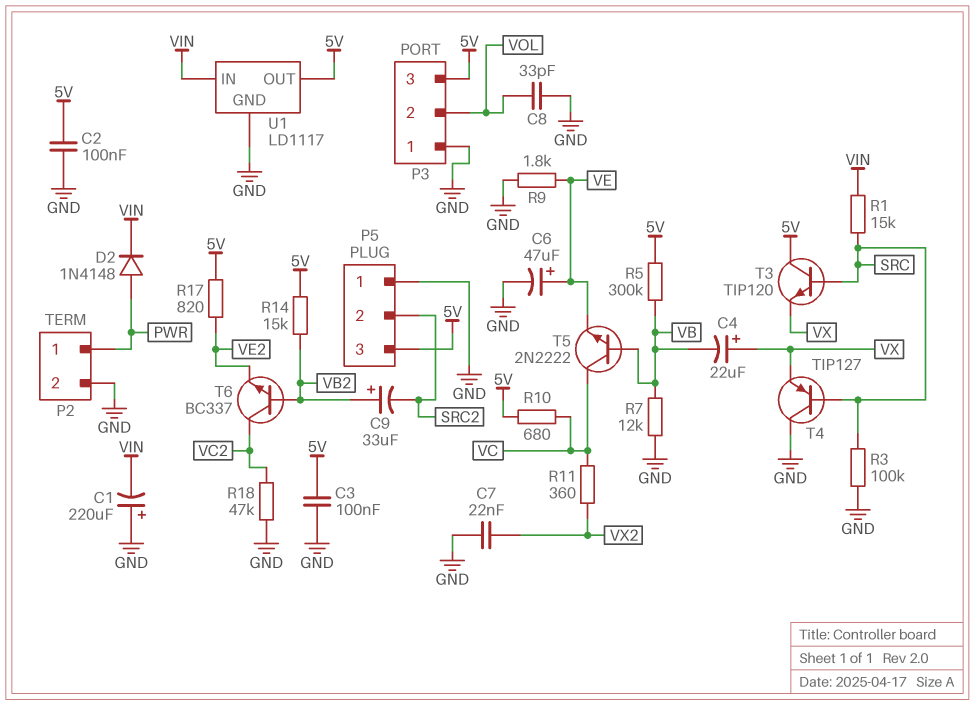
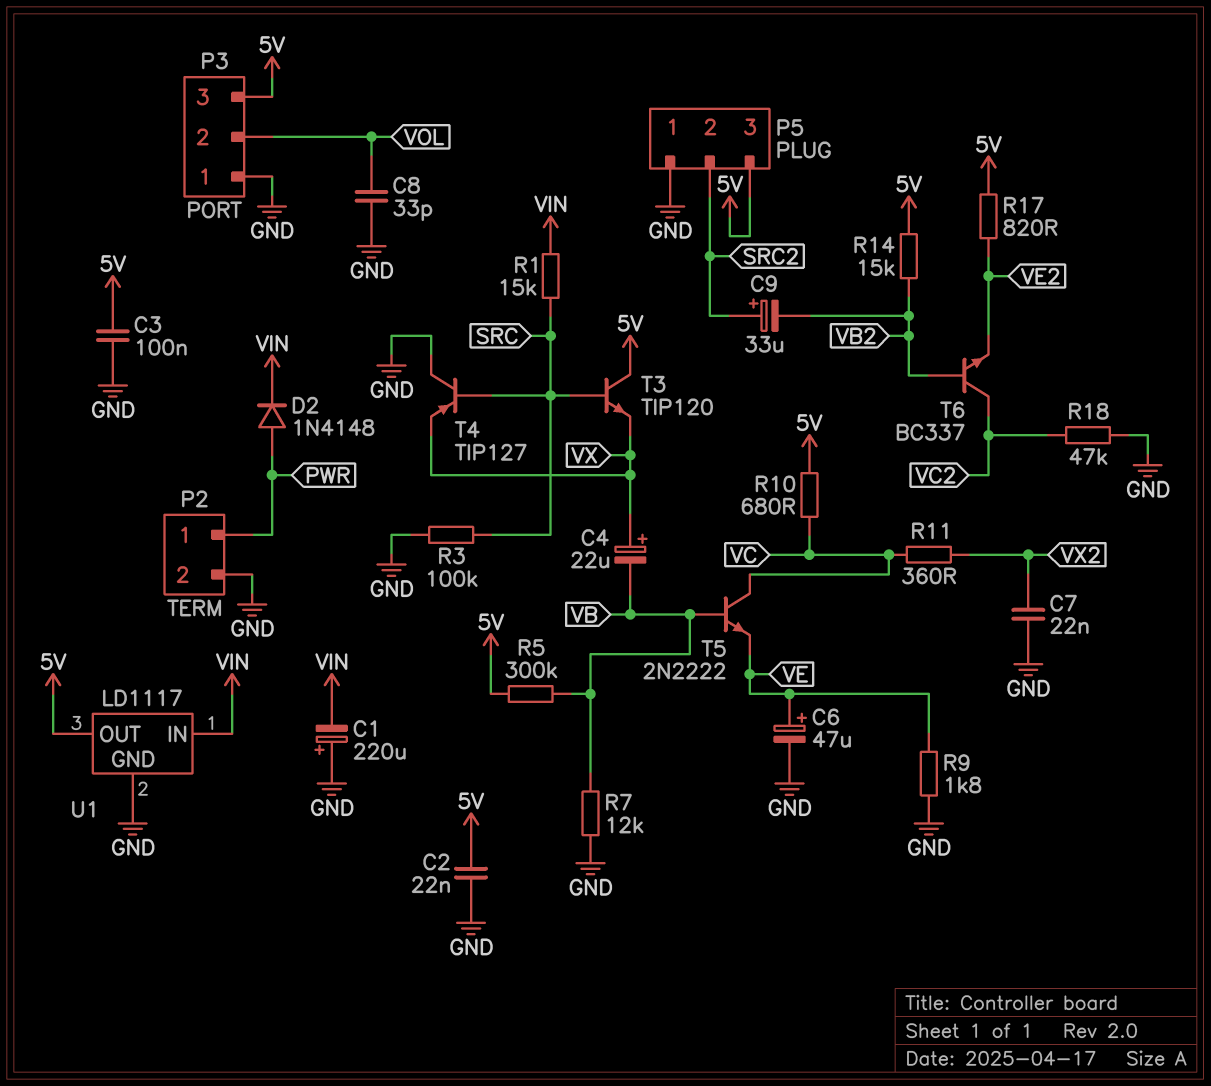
C2: 100nF (5V, GND) -> 22nF (5V, GND)
C9: 33uF (plus VB2, minus SRC2) -> 33uF (plus SRC2, minus VB2)

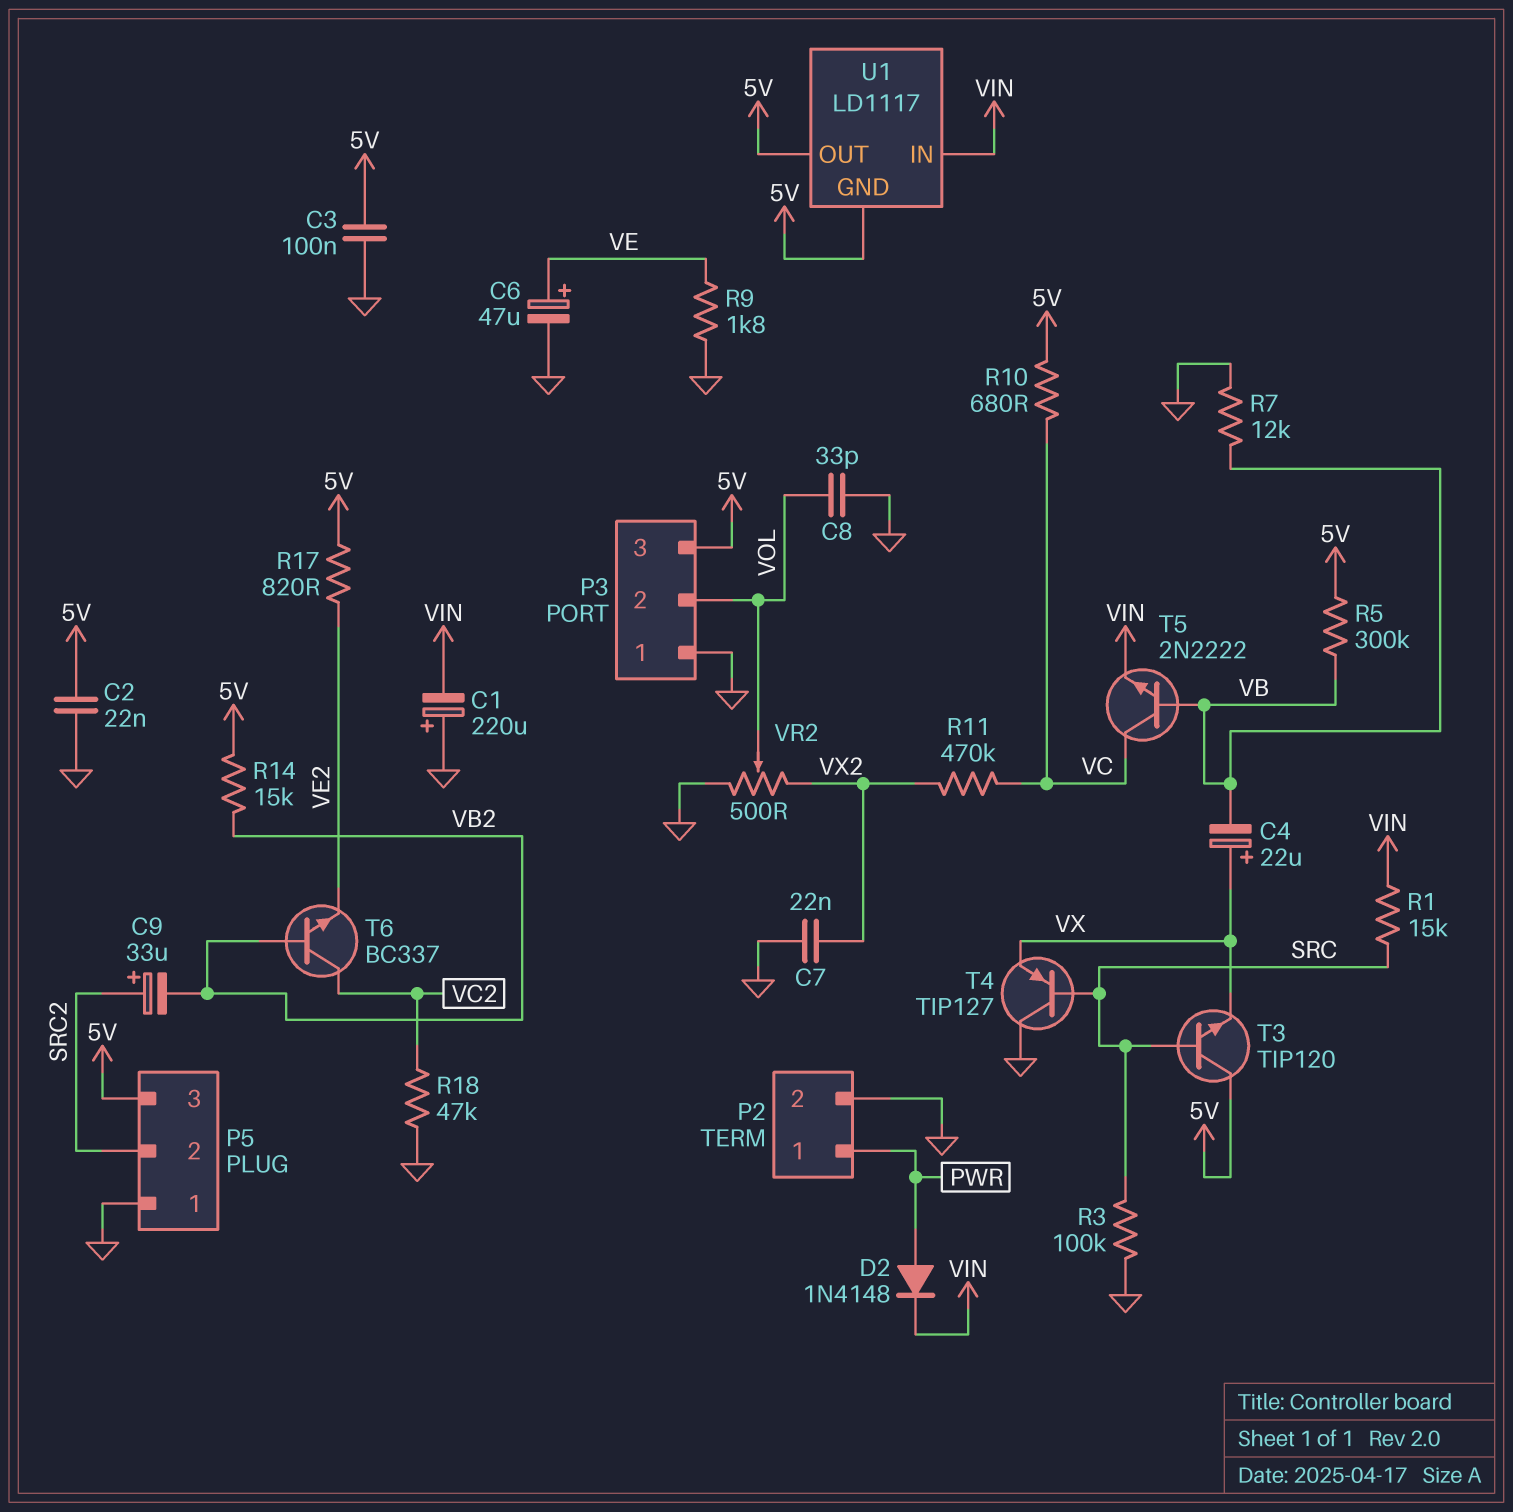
R11: 360 (VC, VX2) -> 470k (VC, VX2)
T5: NPN 2N2222 (B VB, C VC, E VE) -> NPN 2N2222 (B VB, C VC, E VIN)
U1 pin GND: GND -> 5V
VR2: none -> 500 (GND, VX2, wiper VOL)

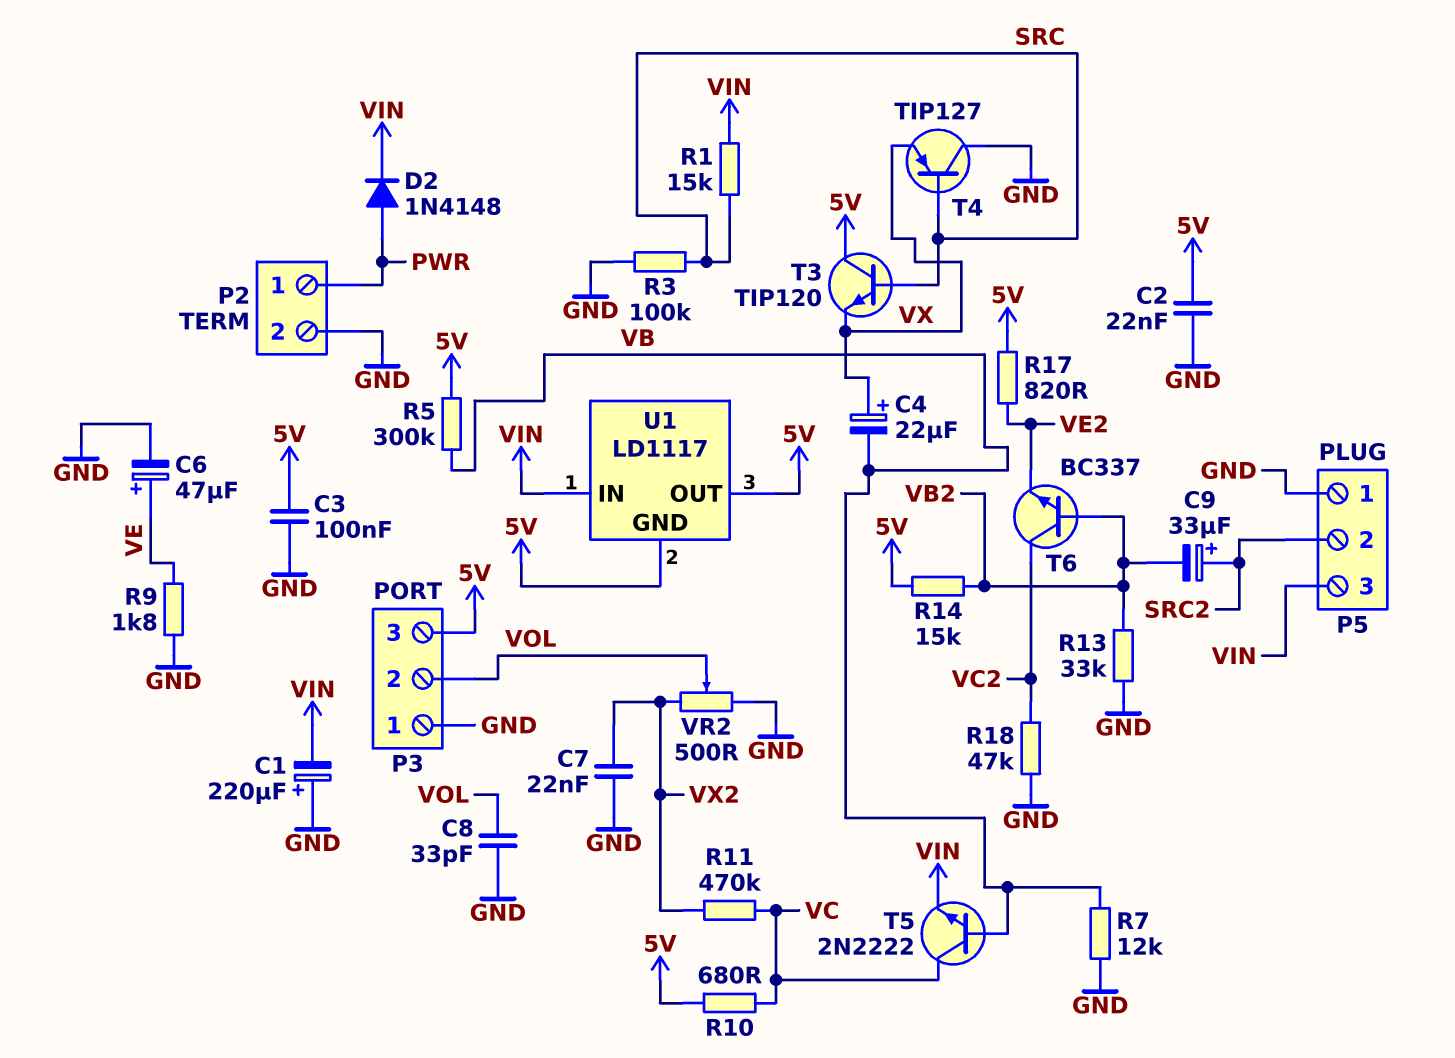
P5 pin 3: 5V -> VIN
R13: none -> 33k (GND, VB2)

